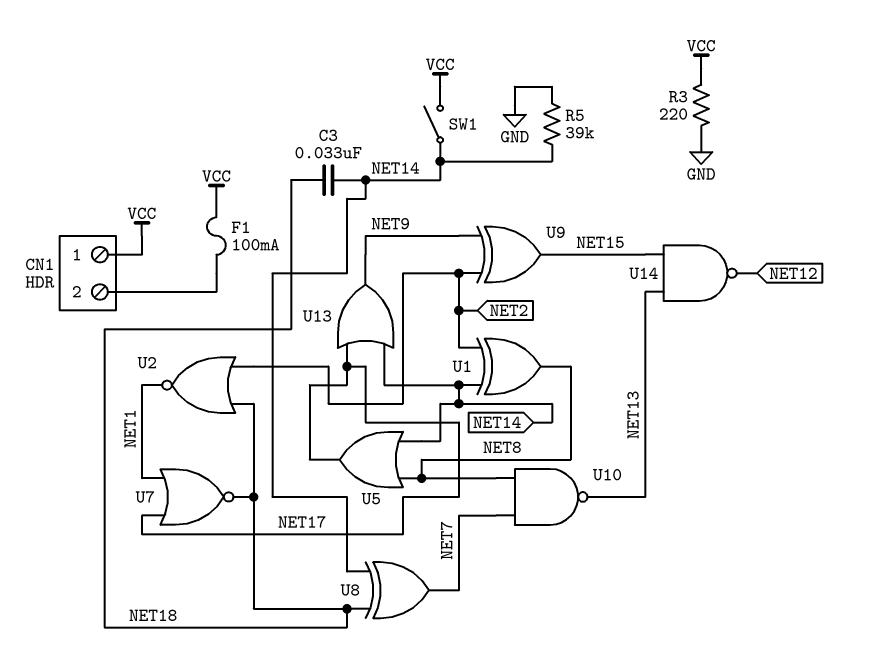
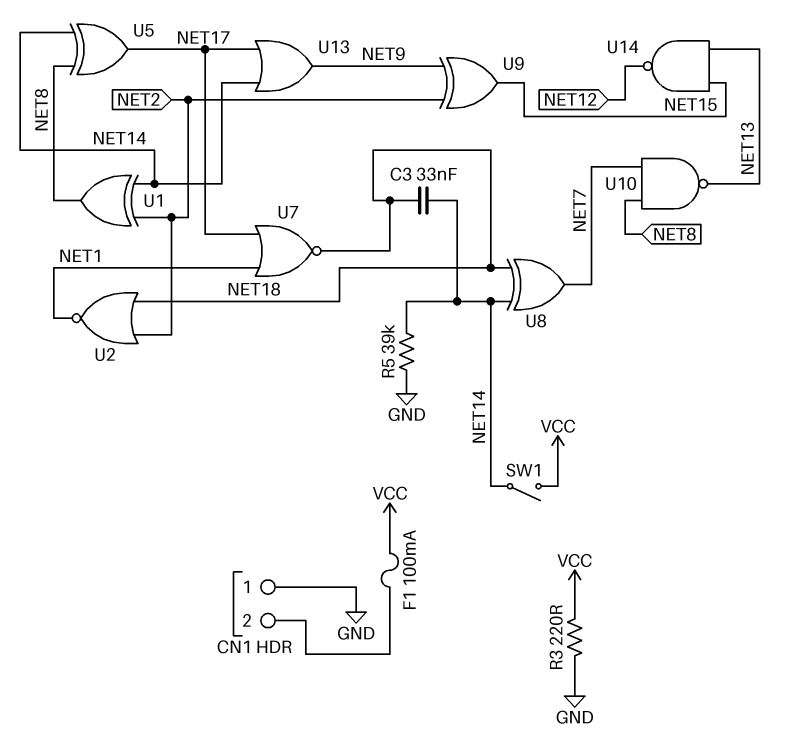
CN1 pin 1: VCC -> GND
U5: OR (in NET8, in NET14, out NET17) -> XOR (in NET8, in NET14, out NET17)

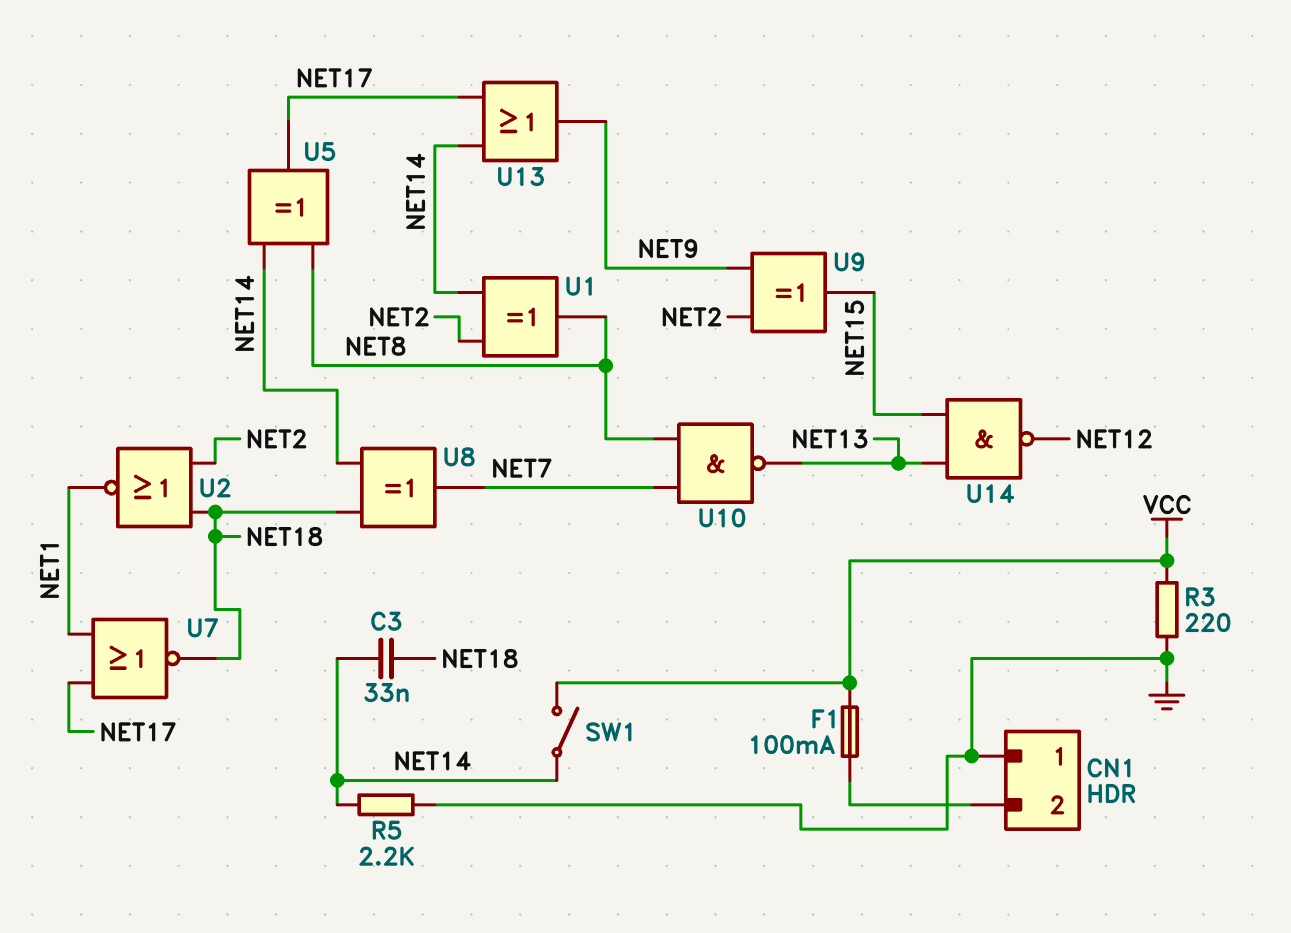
R5: 39k (GND, NET14) -> 2.2k (GND, NET14)

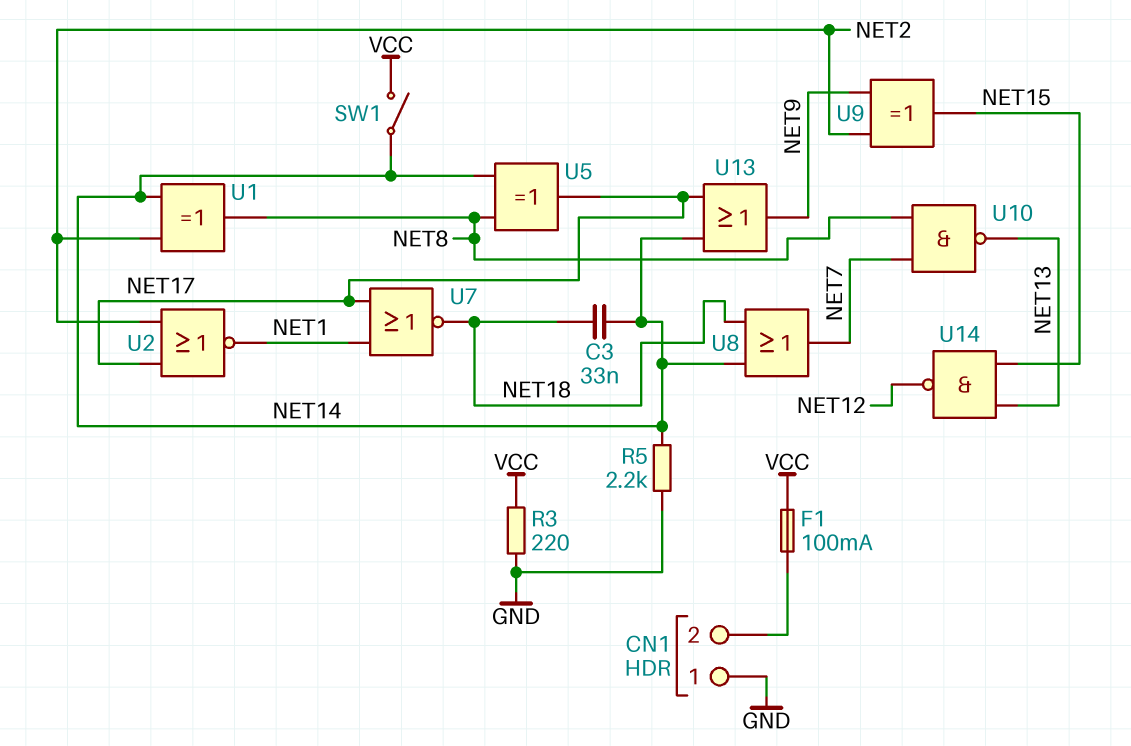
U2: NOR (in NET2, in NET18, out NET1) -> NOR (in NET2, in NET17, out NET1)
U8: XOR (in NET14, in NET18, out NET7) -> OR (in NET14, in NET18, out NET7)

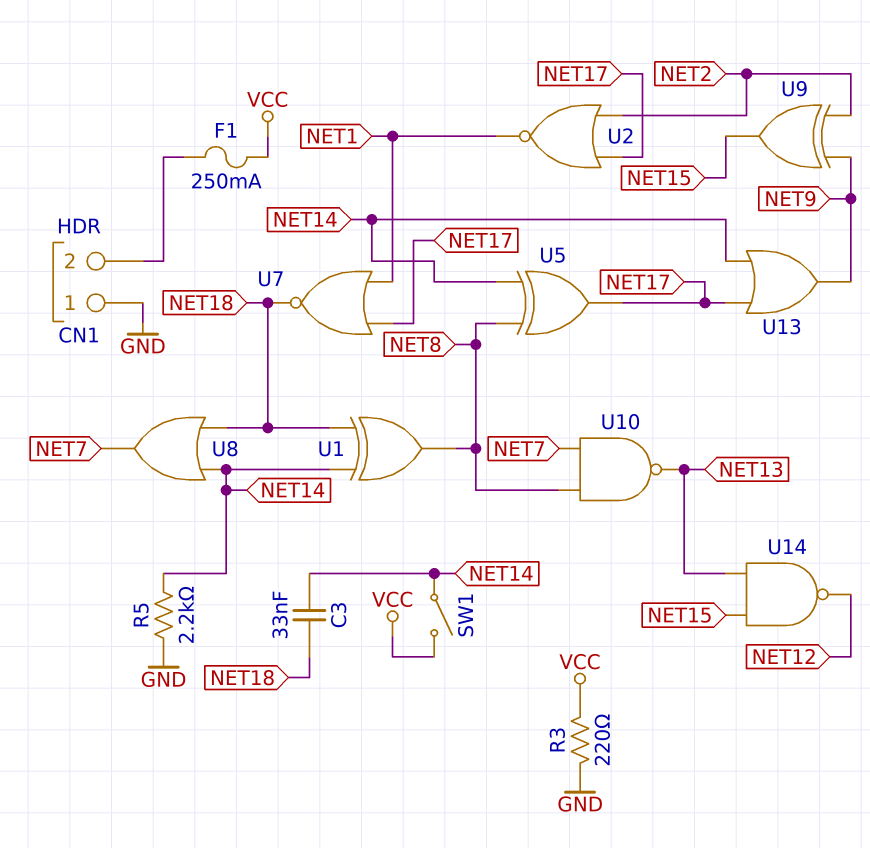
F1: 100mA (CN1/2, VCC) -> 250mA (CN1/2, VCC)
U1: XOR (in NET2, in NET14, out NET8) -> XOR (in NET14, in NET18, out NET8)

